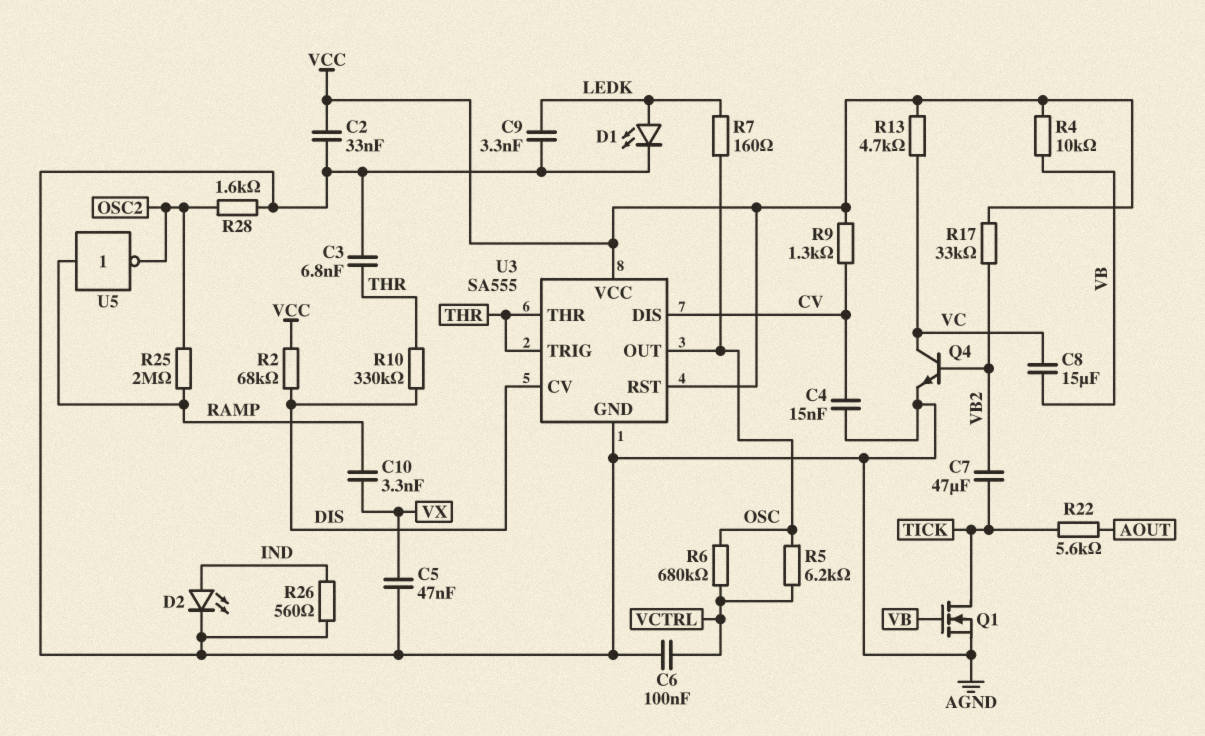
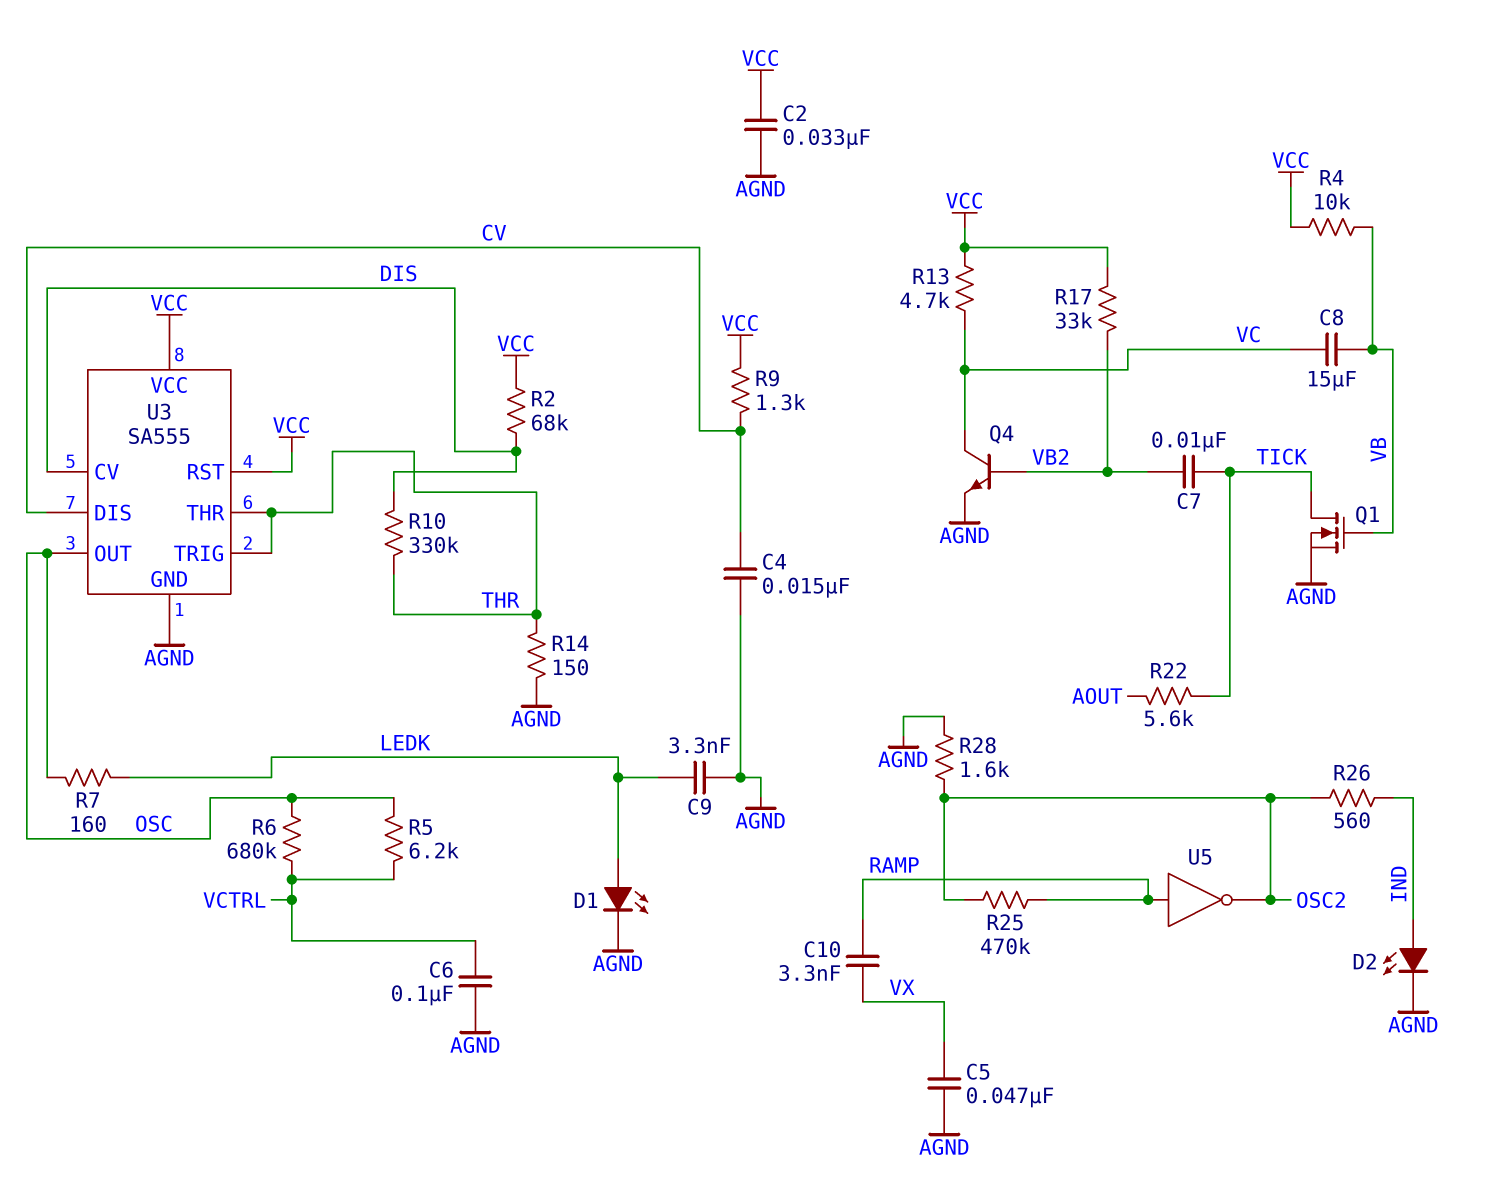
C3: 6.8nF (AGND, THR) -> none
C7: 47uF (TICK, VB2) -> 10nF (TICK, VB2)
R14: none -> 150 (AGND, THR)
R25: 2M (OSC2, RAMP) -> 470k (OSC2, RAMP)
R26: 560 (AGND, IND) -> 560 (IND, OSC2)

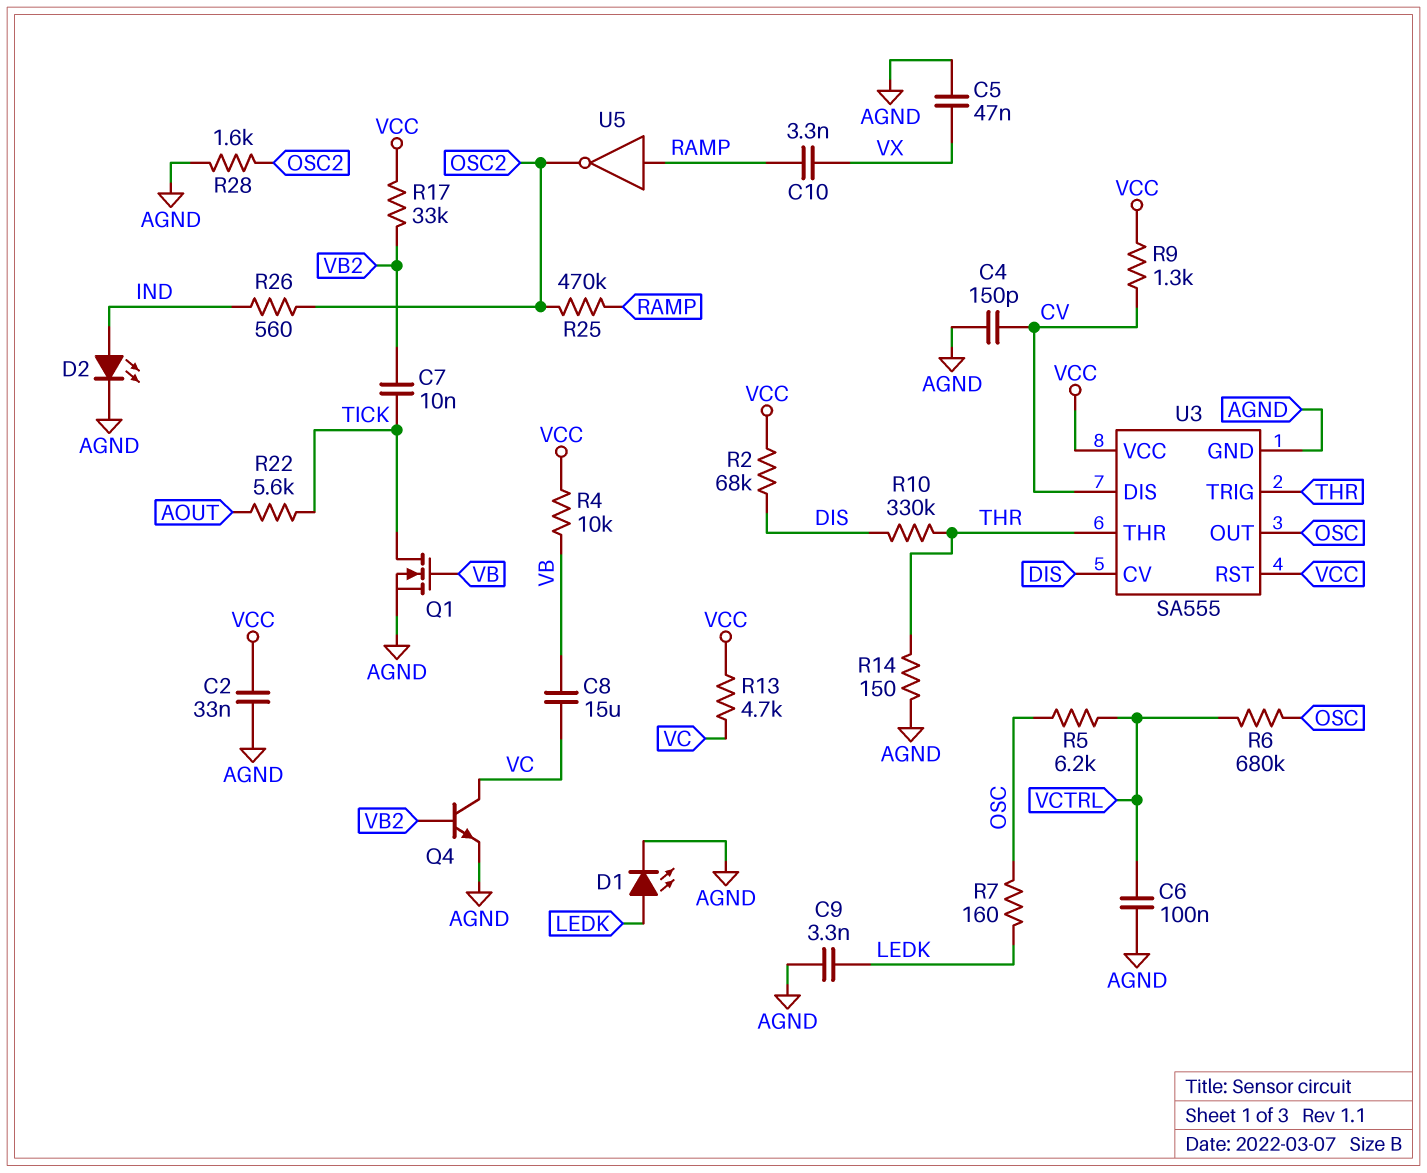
C4: 15nF (AGND, CV) -> 150pF (AGND, CV)

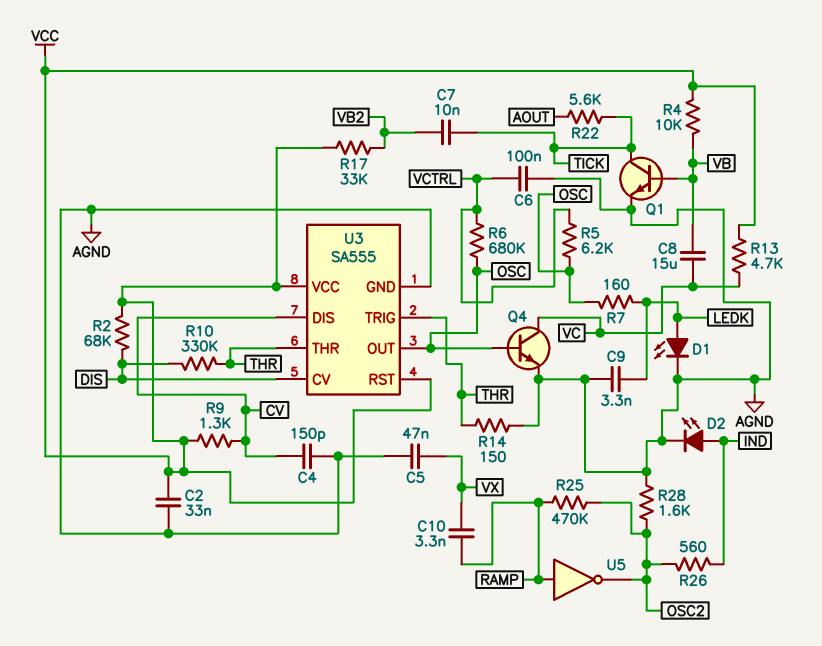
Q1: NMOS (G VB, D TICK, S AGND) -> NPN (B VB, C TICK, E AGND)
Q4: NPN (B VB2, C VC, E AGND) -> NPN (B OSC, C VC, E AGND)

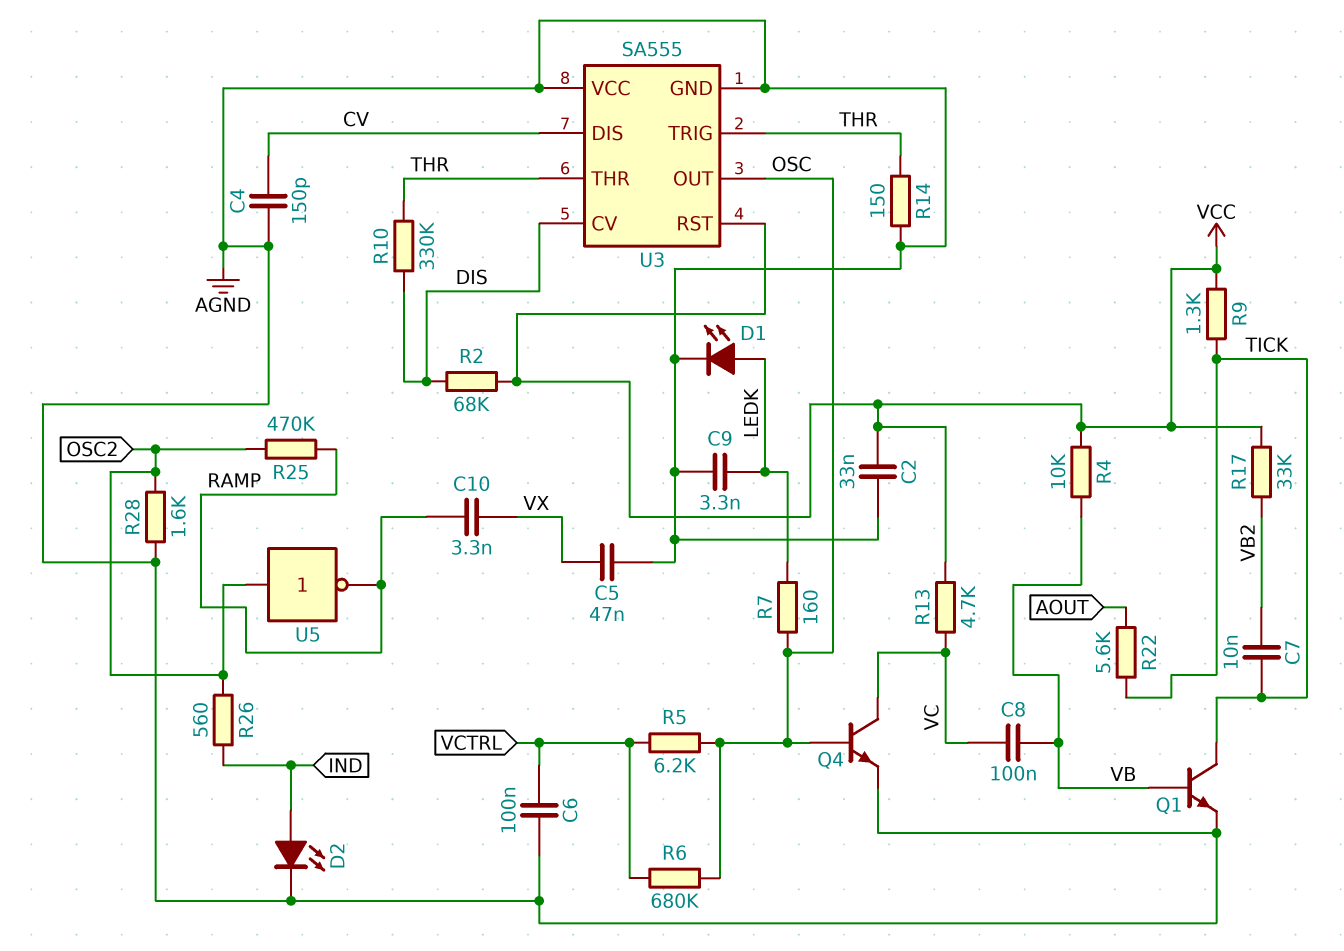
C8: 15uF (VB, VC) -> 100nF (VB, VC)
R9: 1.3k (CV, VCC) -> 1.3k (TICK, VCC)
U3 pin VCC: VCC -> AGND
U5: NOT (in RAMP, out OSC2) -> NOT (in OSC2, out RAMP)

